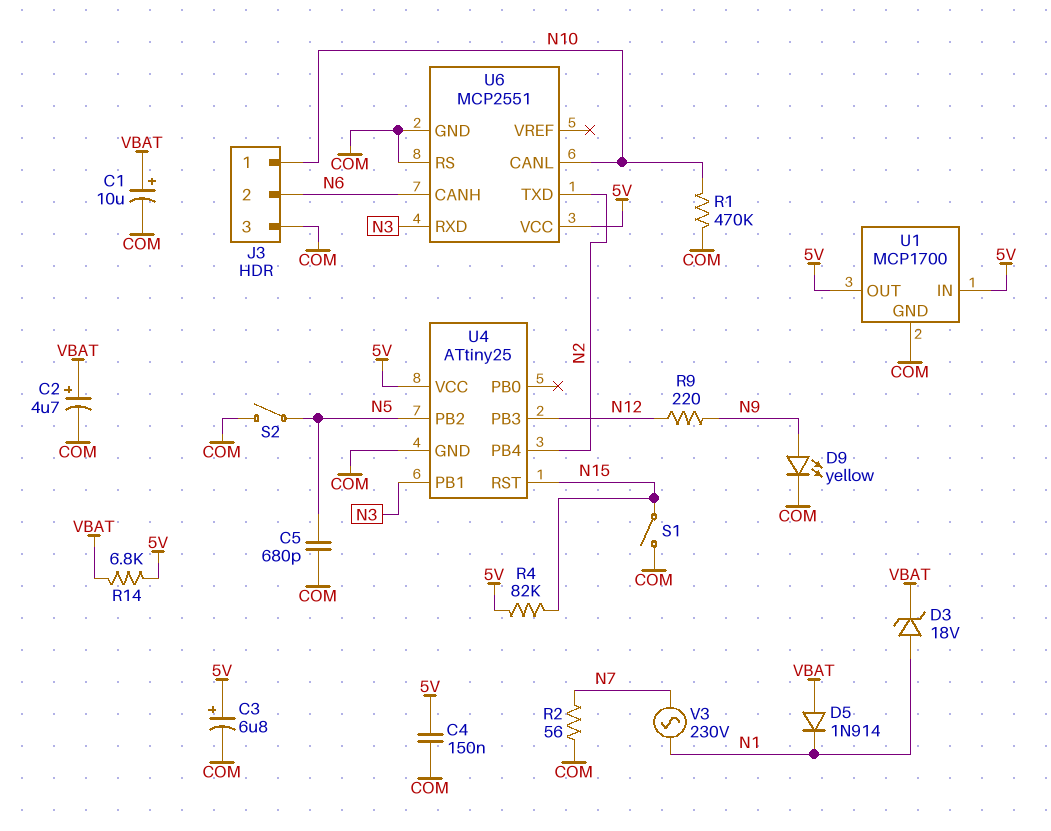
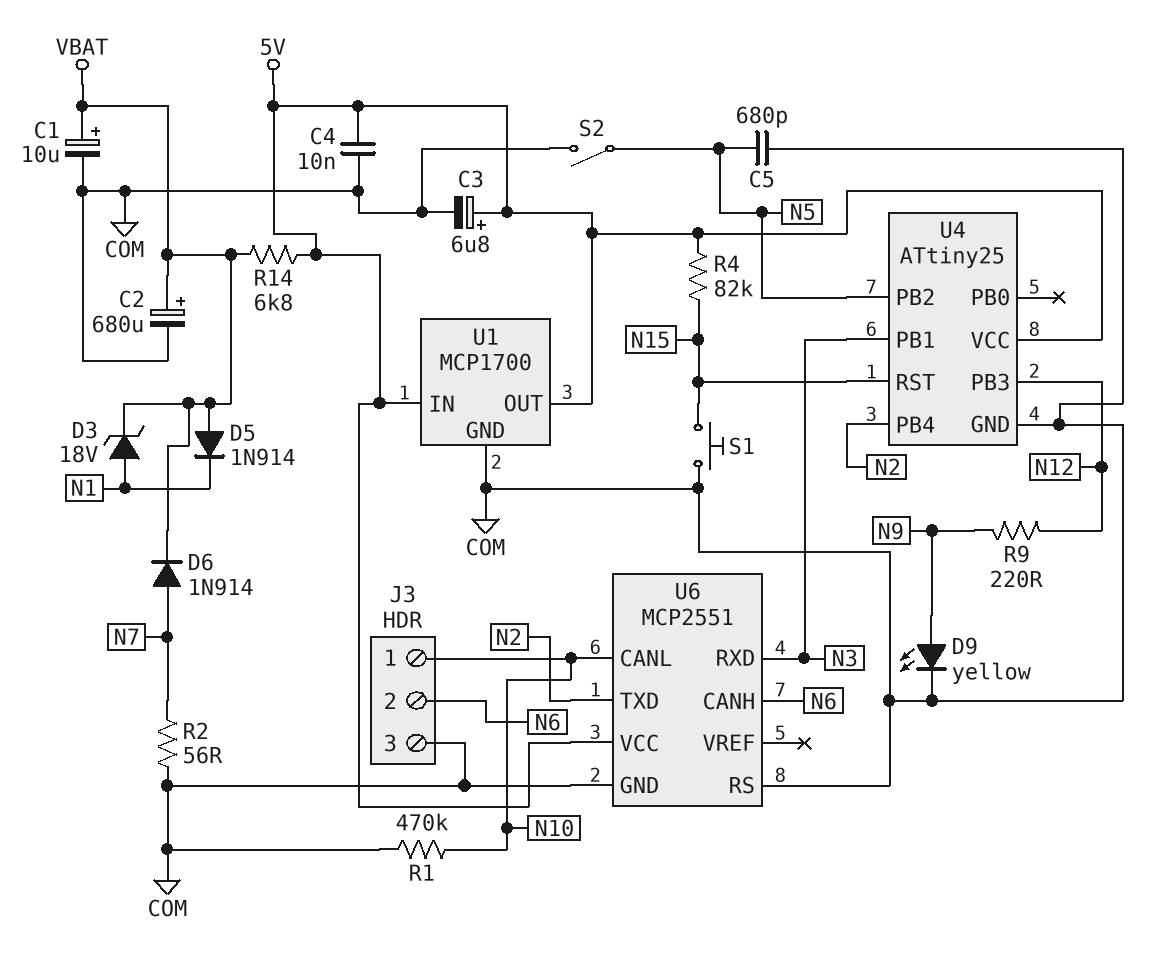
C2: 4.7uF (plus VBAT, minus COM) -> 680uF (plus VBAT, minus COM)
C4: 150nF (5V, COM) -> 10nF (5V, COM)
D6: none -> diode 1N914 (A N7, K VBAT)
S1: switch (COM, N15) -> button (COM, N15)
V3: AC 230V (N1, N7) -> none

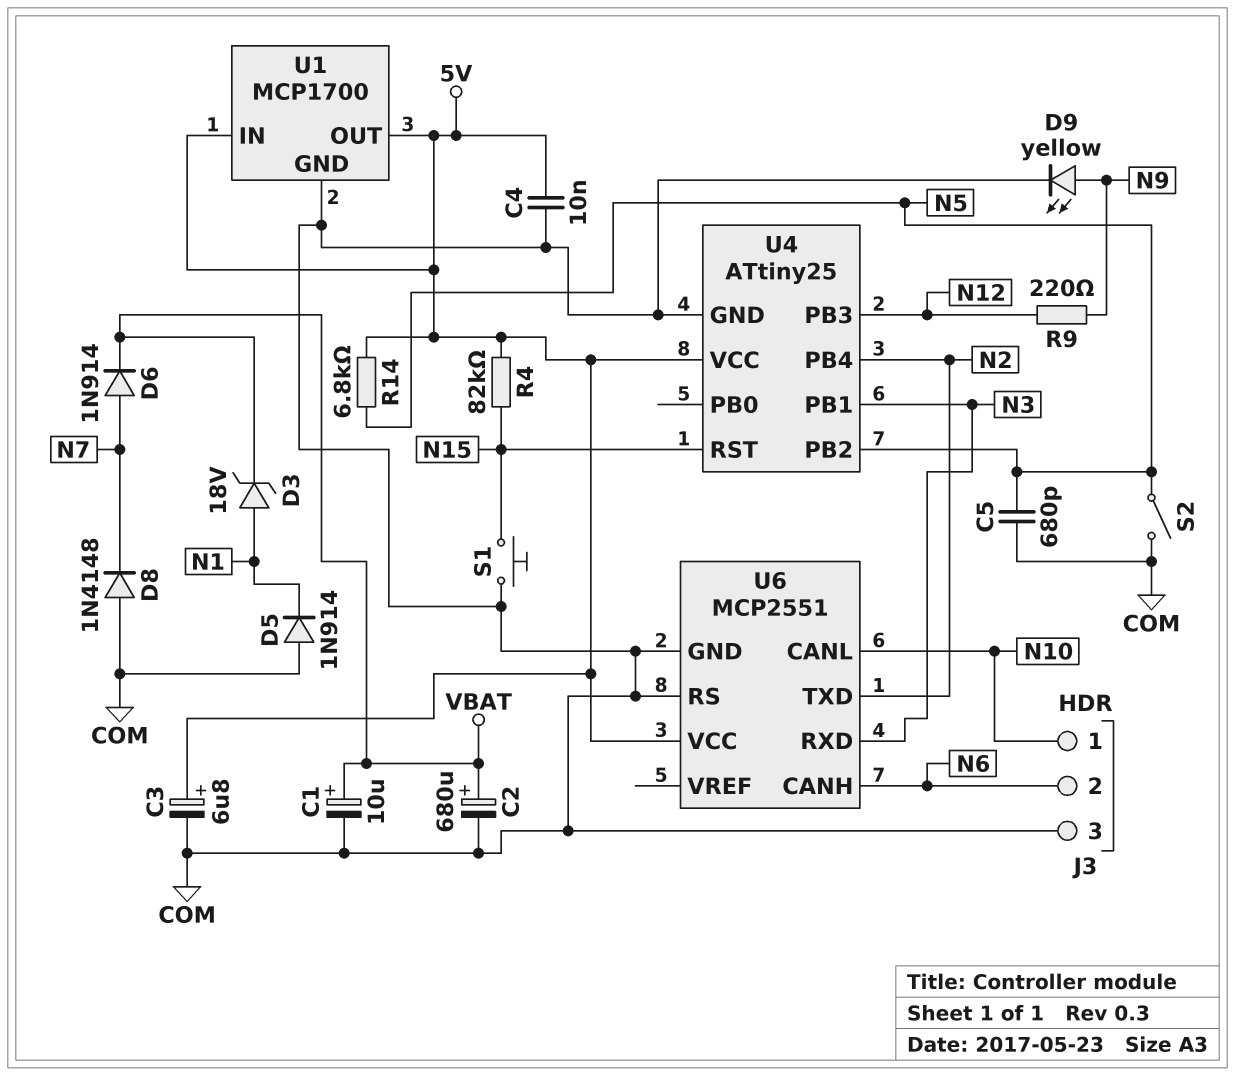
D5: diode 1N914 (A VBAT, K N1) -> diode 1N914 (A COM, K N1)
D8: none -> diode 1N4148 (A COM, K N7)
R1: 470k (COM, N10) -> none
R2: 56 (COM, N7) -> none
R14: 6.8k (5V, VBAT) -> 6.8k (5V, N5)

